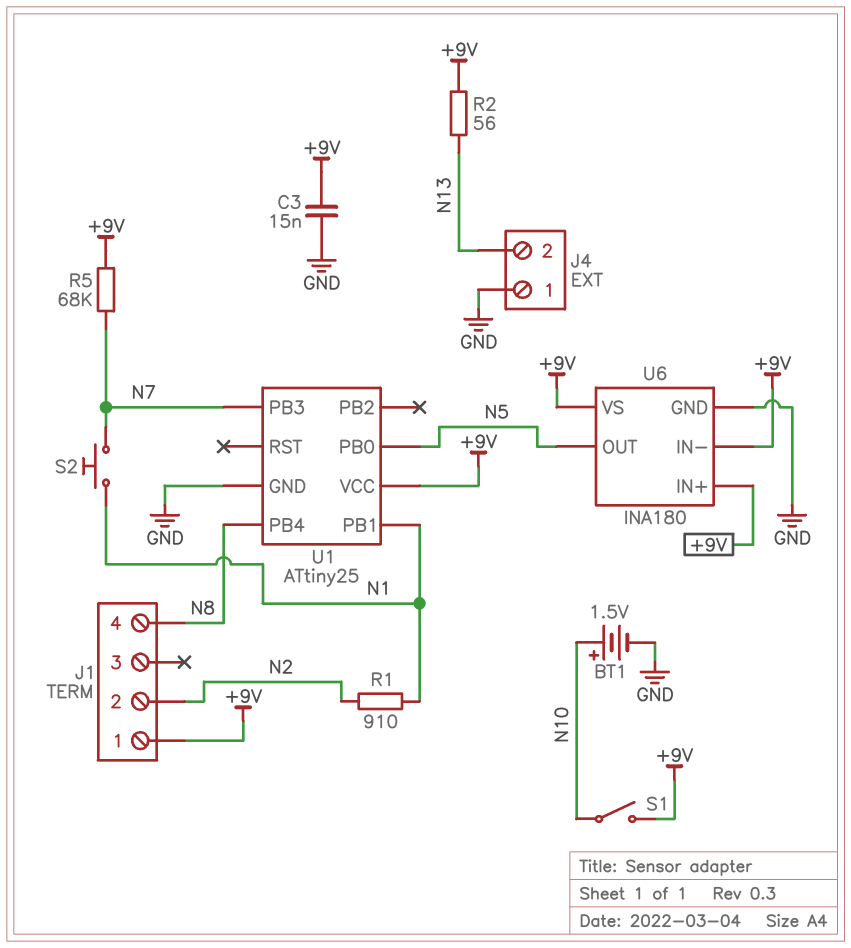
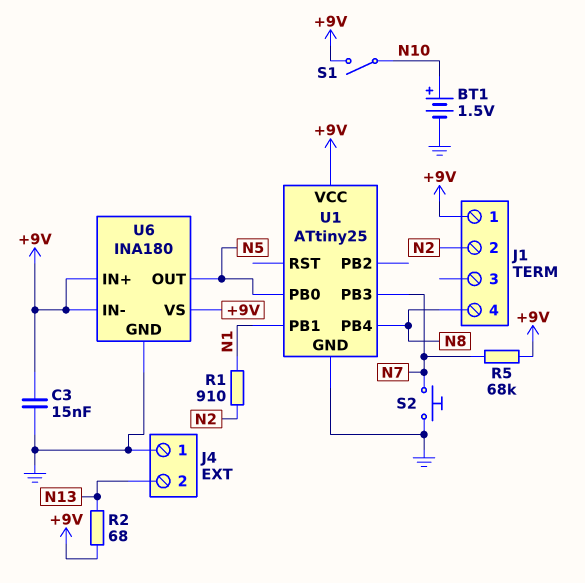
R2: 56 (+9V, N13) -> 68 (+9V, N13)
S2: button (N1, N7) -> button (GND, N7)

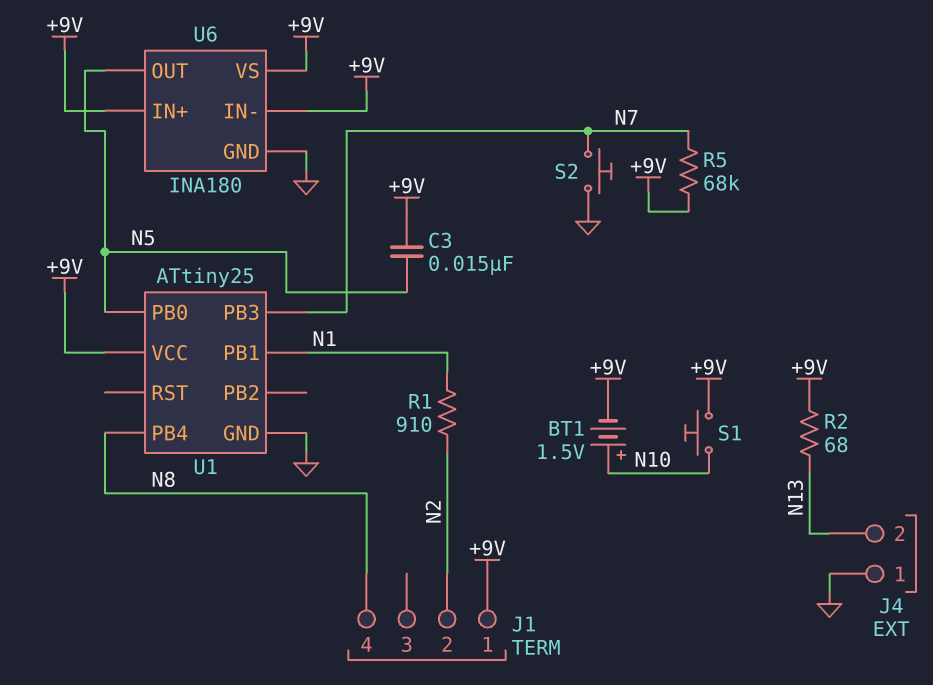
BT1: 1.5V (plus N10, minus GND) -> 1.5V (plus N10, minus +9V)
C3: 15nF (+9V, GND) -> 15nF (+9V, N5)
S1: switch (+9V, N10) -> button (+9V, N10)

